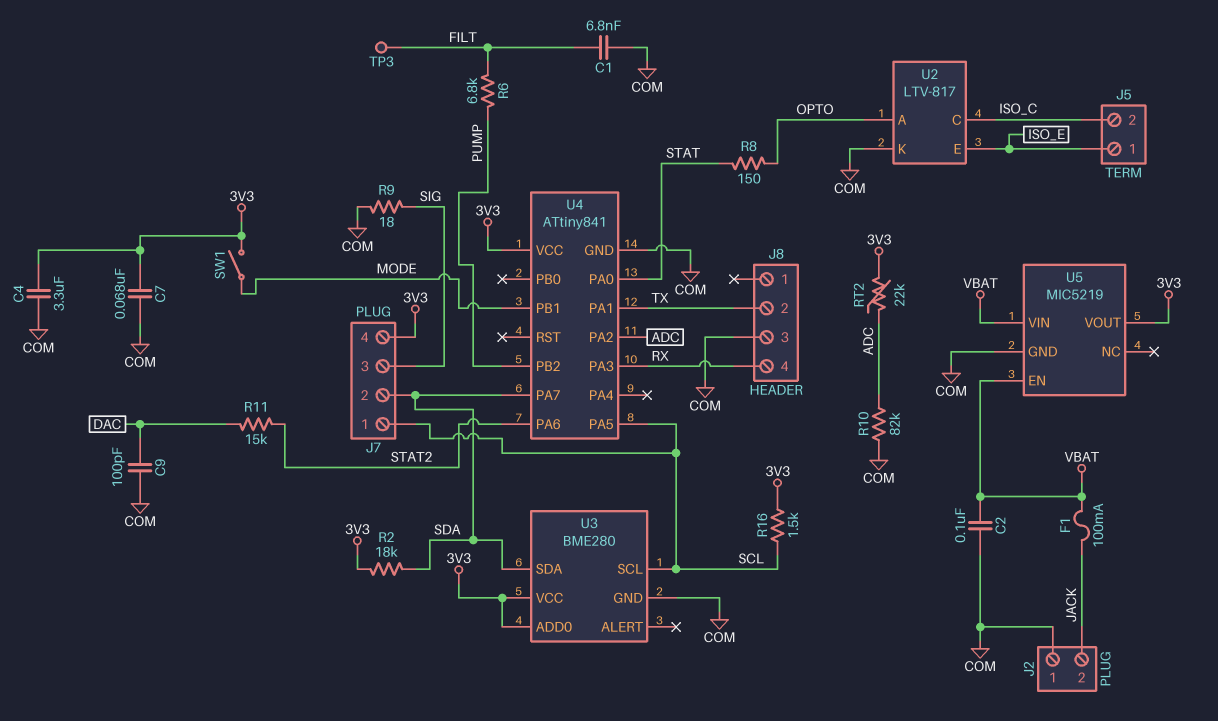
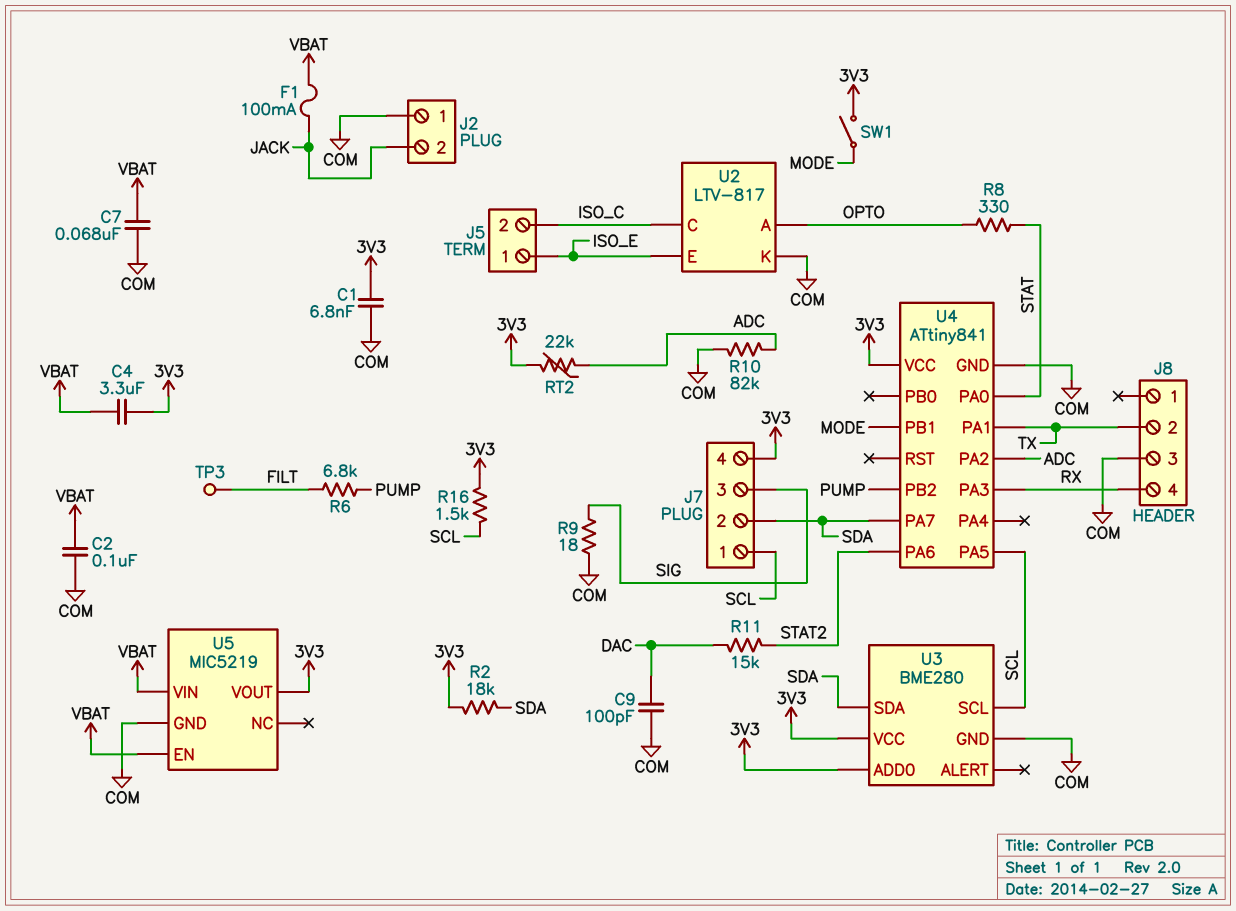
C1: 6.8nF (COM, FILT) -> 6.8nF (3V3, COM)
C4: 3.3uF (3V3, COM) -> 3.3uF (3V3, VBAT)
C7: 68nF (3V3, COM) -> 68nF (COM, VBAT)
R8: 150 (OPTO, STAT) -> 330 (OPTO, STAT)

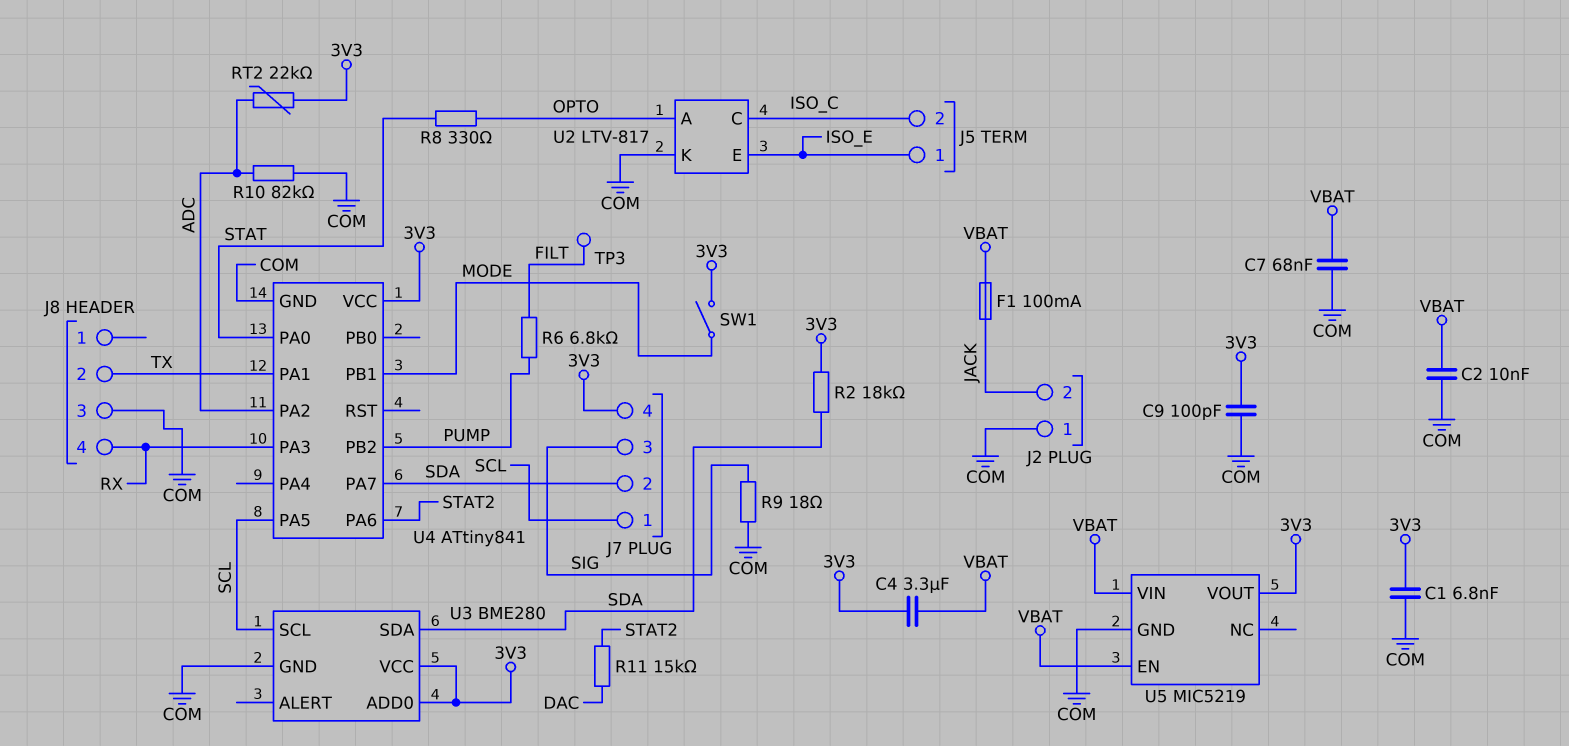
C2: 100nF (COM, VBAT) -> 10nF (COM, VBAT)
C9: 100pF (COM, DAC) -> 100pF (3V3, COM)
R16: 1.5k (3V3, SCL) -> none

